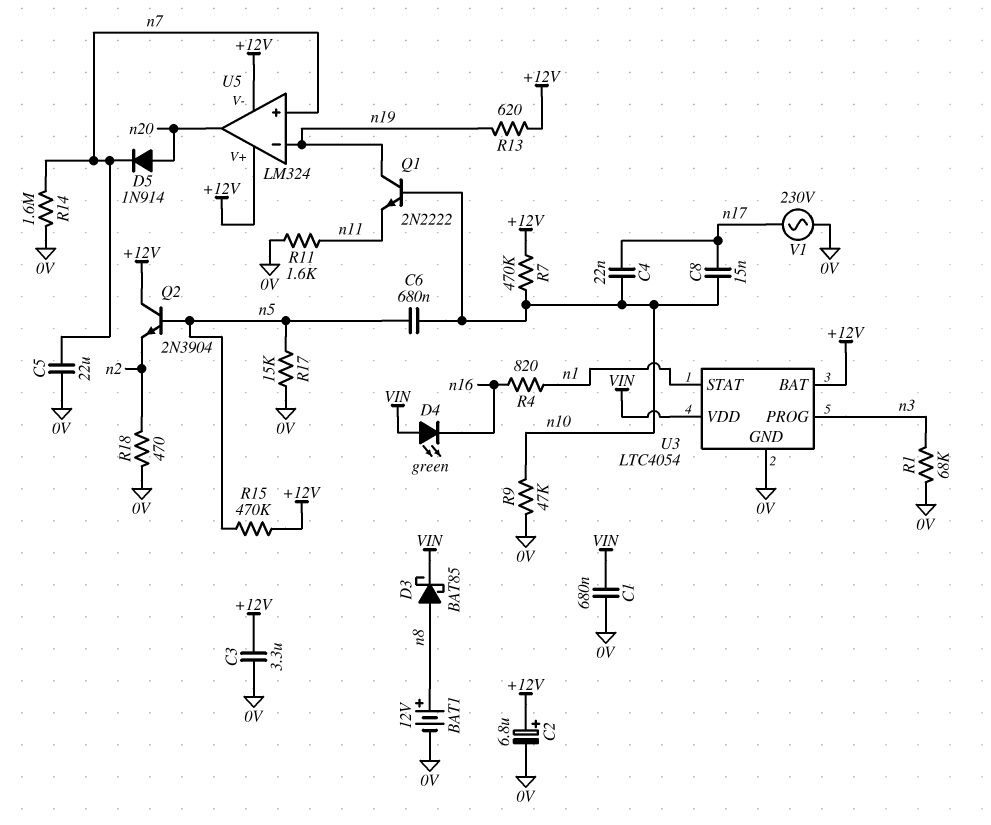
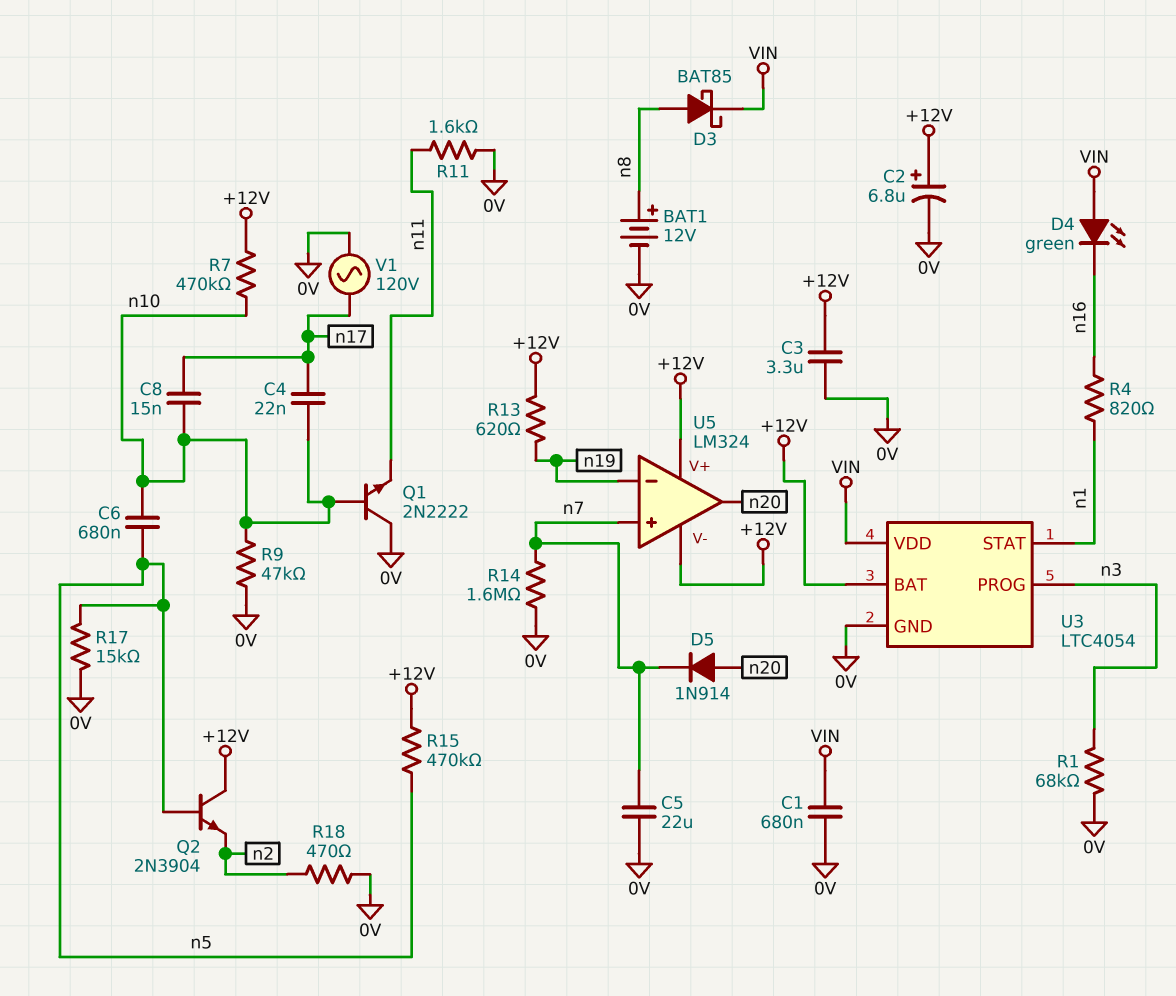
Q1: NPN 2N2222 (B n10, C n19, E n11) -> NPN 2N2222 (B n10, C 0V, E n11)
V1: AC 230V (0V, n17) -> AC 120V (0V, n17)

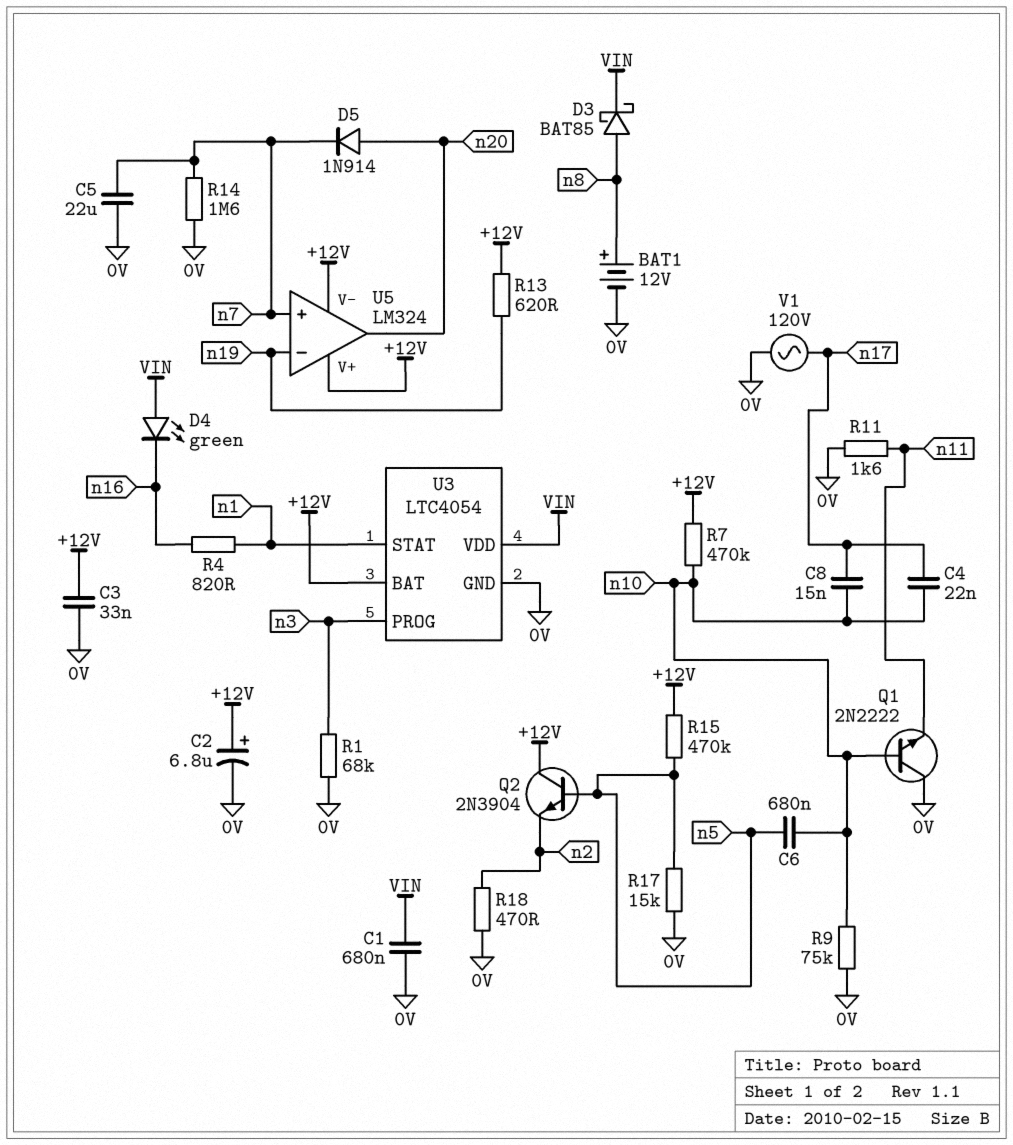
C3: 3.3uF (+12V, 0V) -> 33nF (+12V, 0V)
R9: 47k (0V, n10) -> 75k (0V, n10)

